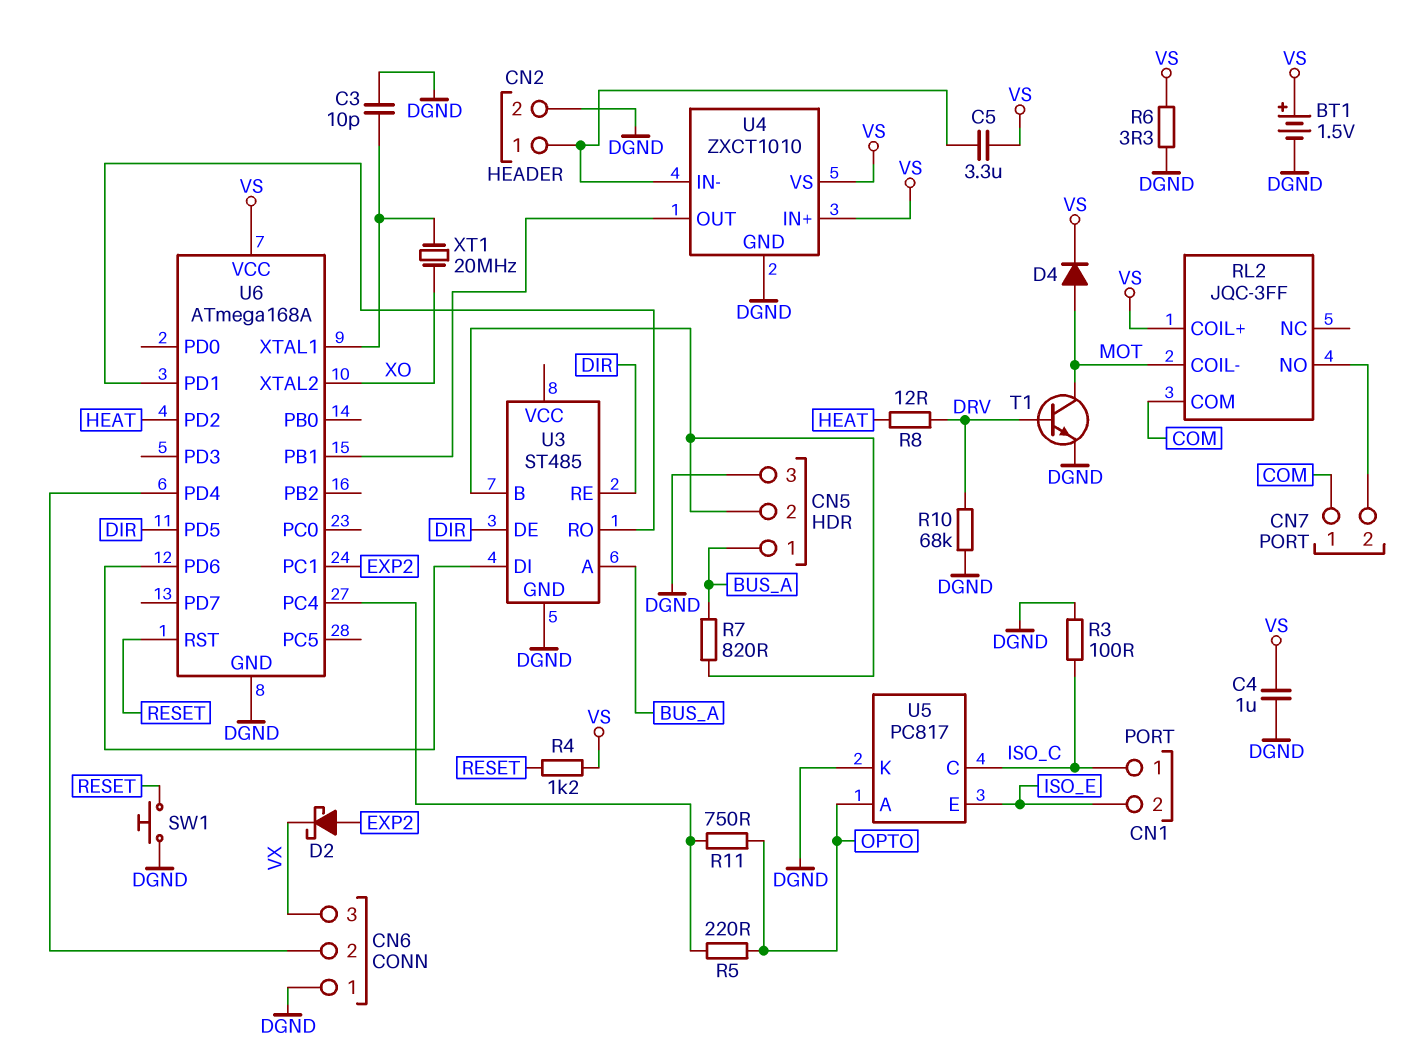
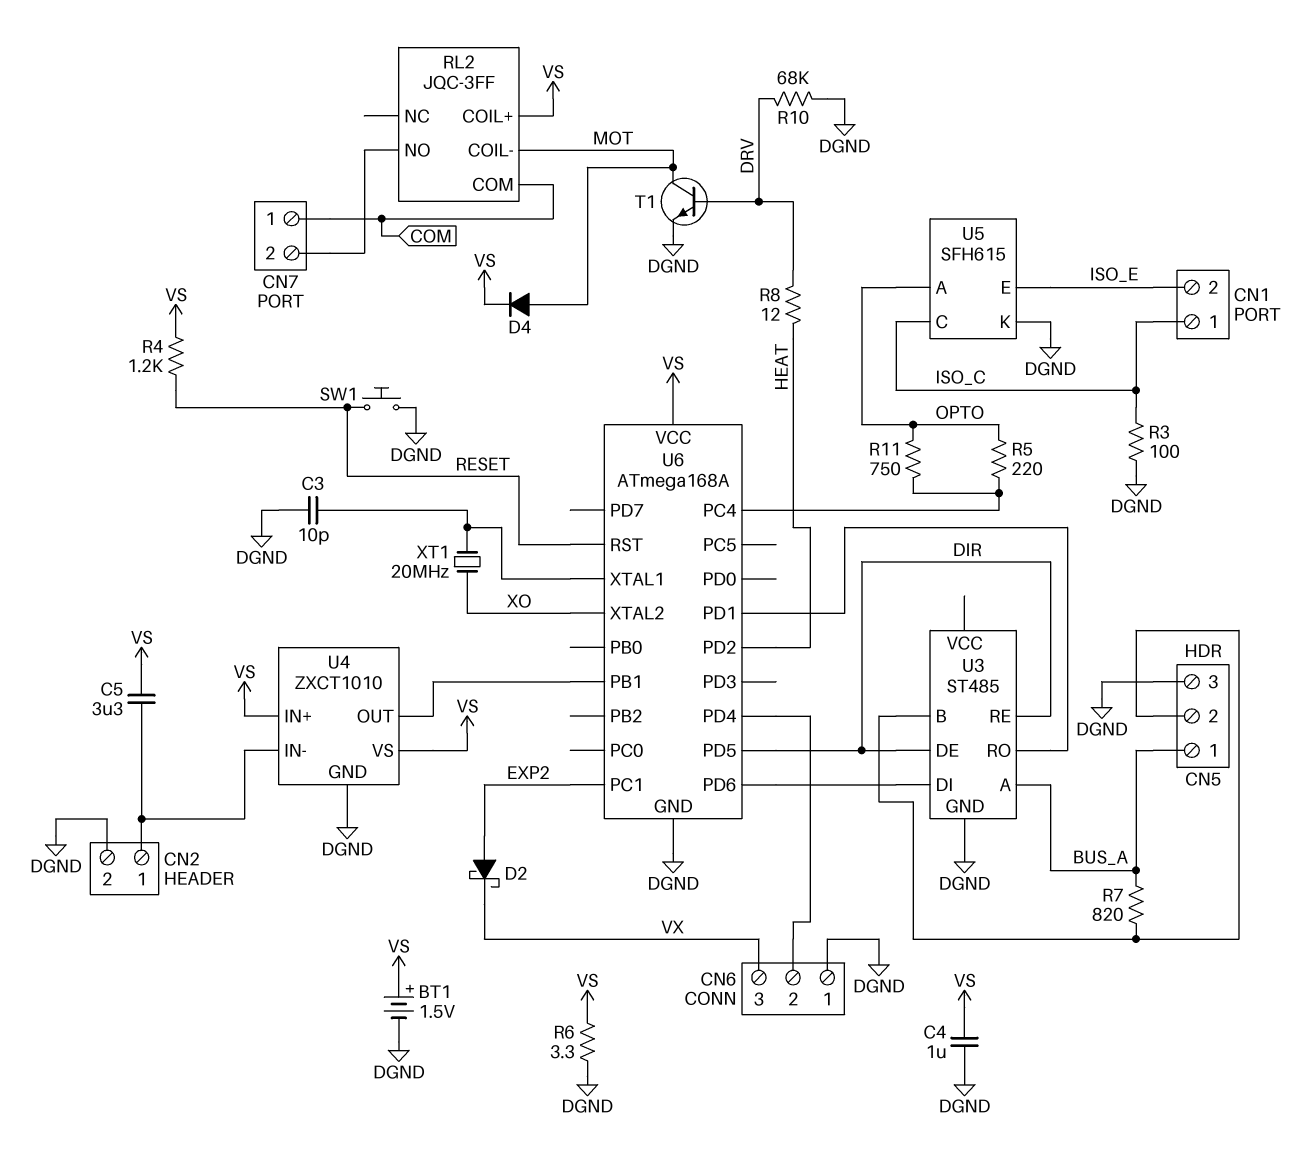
U5: PC817 -> SFH615

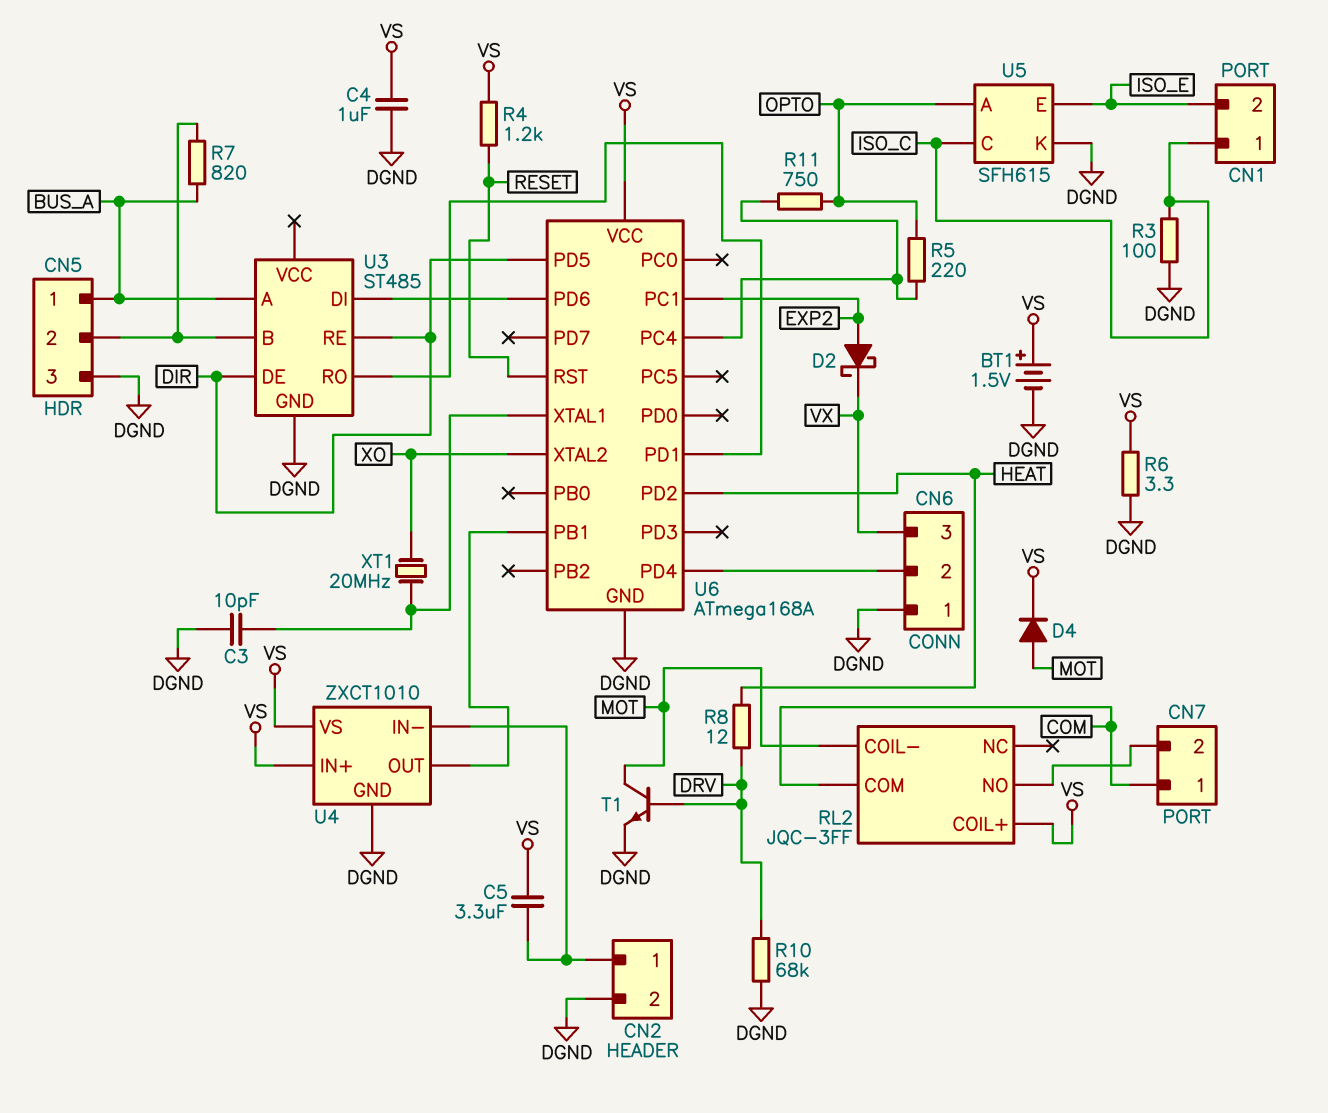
SW1: button (DGND, RESET) -> none

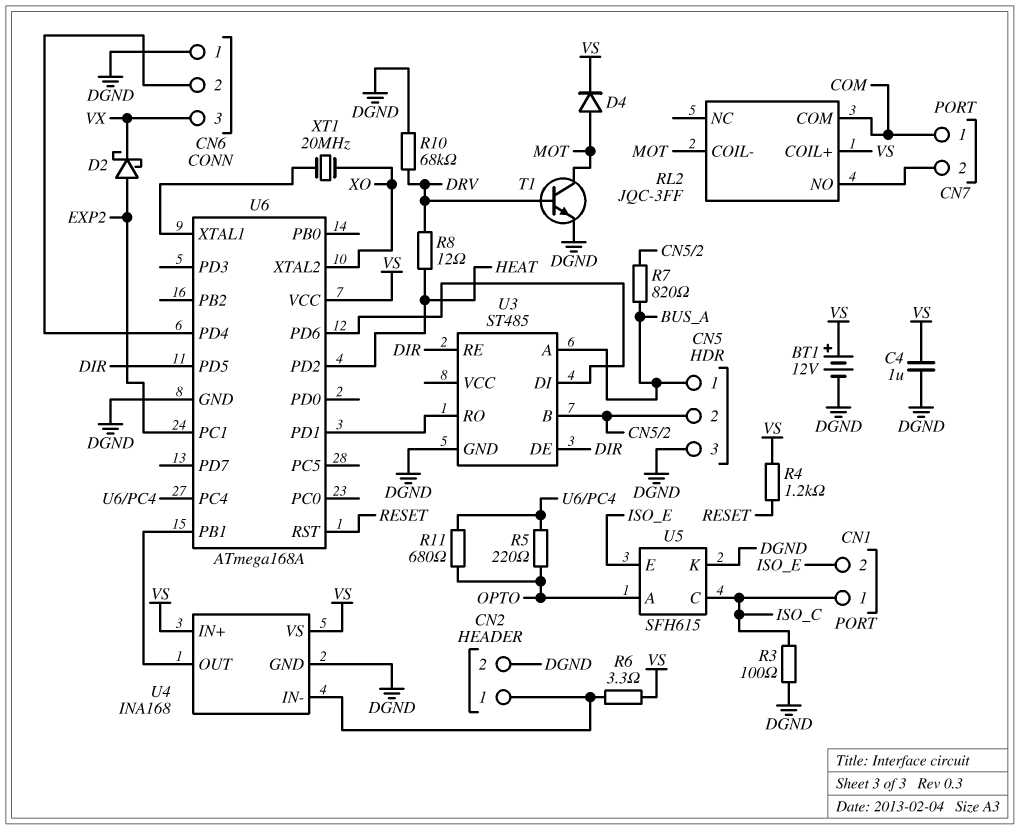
BT1: 1.5V (plus VS, minus DGND) -> 12V (plus VS, minus DGND)
C3: 10pF (DGND, U6/XTAL1) -> none
C5: 3.3uF (CN2/1, VS) -> none
R6: 3.3 (DGND, VS) -> 3.3 (CN2/1, VS)
R11: 750 (OPTO, U6/PC4) -> 680 (OPTO, U6/PC4)
U4: ZXCT1010 -> INA168

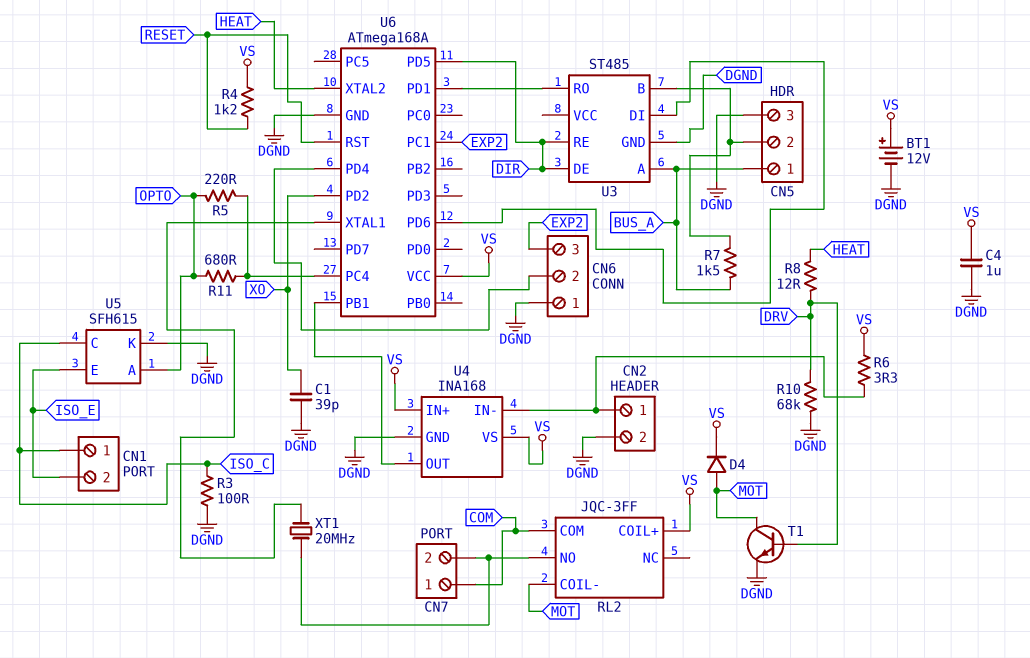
C1: none -> 39pF (DGND, XO)
CN6 pin 3: VX -> EXP2
D2: schottky (A EXP2, K VX) -> none
R7: 820 (BUS_A, CN5/2) -> 1.5k (BUS_A, CN5/2)
U6 pin PD2: HEAT -> XO
U6 pin XTAL2: XO -> HEAT
XT1: 20MHz (U6/XTAL1, XO) -> 20MHz (CN7/2, U6/XTAL1)

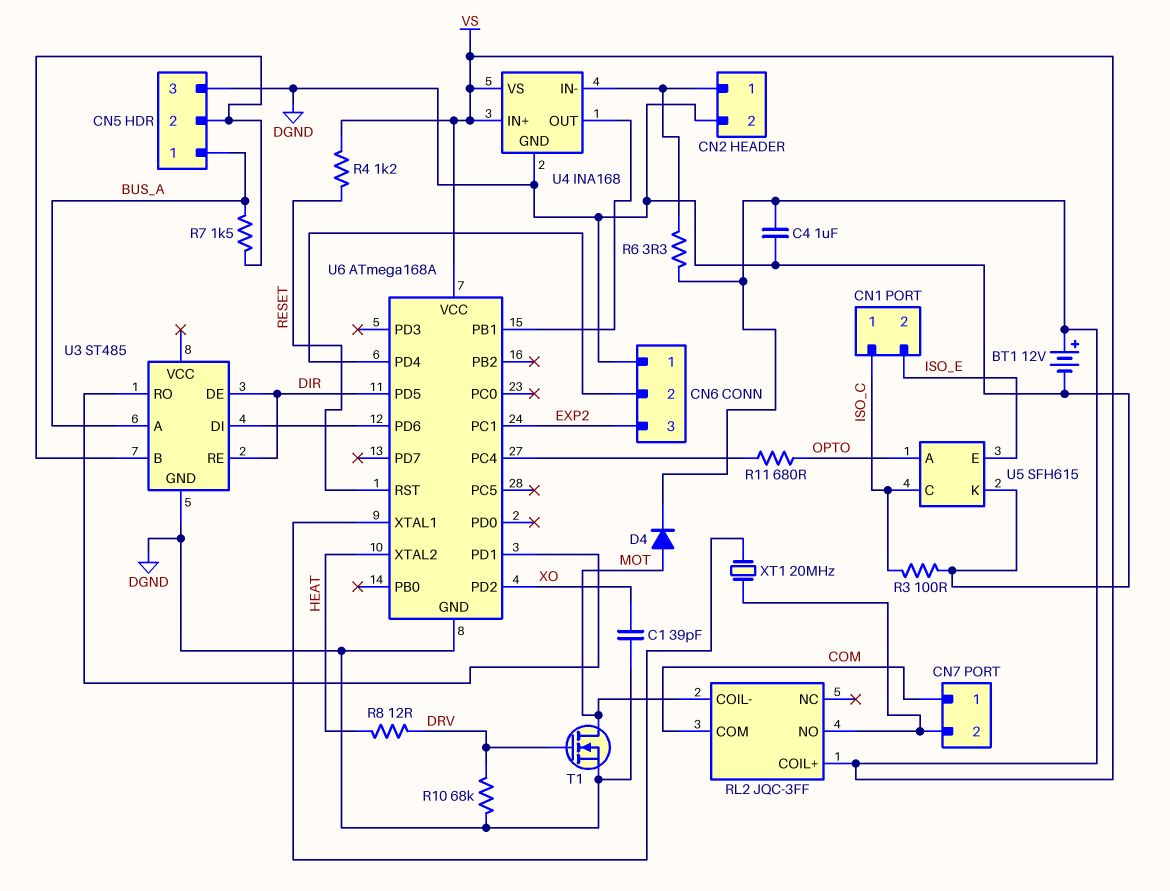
R5: 220 (OPTO, U6/PC4) -> none
T1: NPN (B DRV, C MOT, E DGND) -> NMOS (G DRV, D MOT, S DGND)

